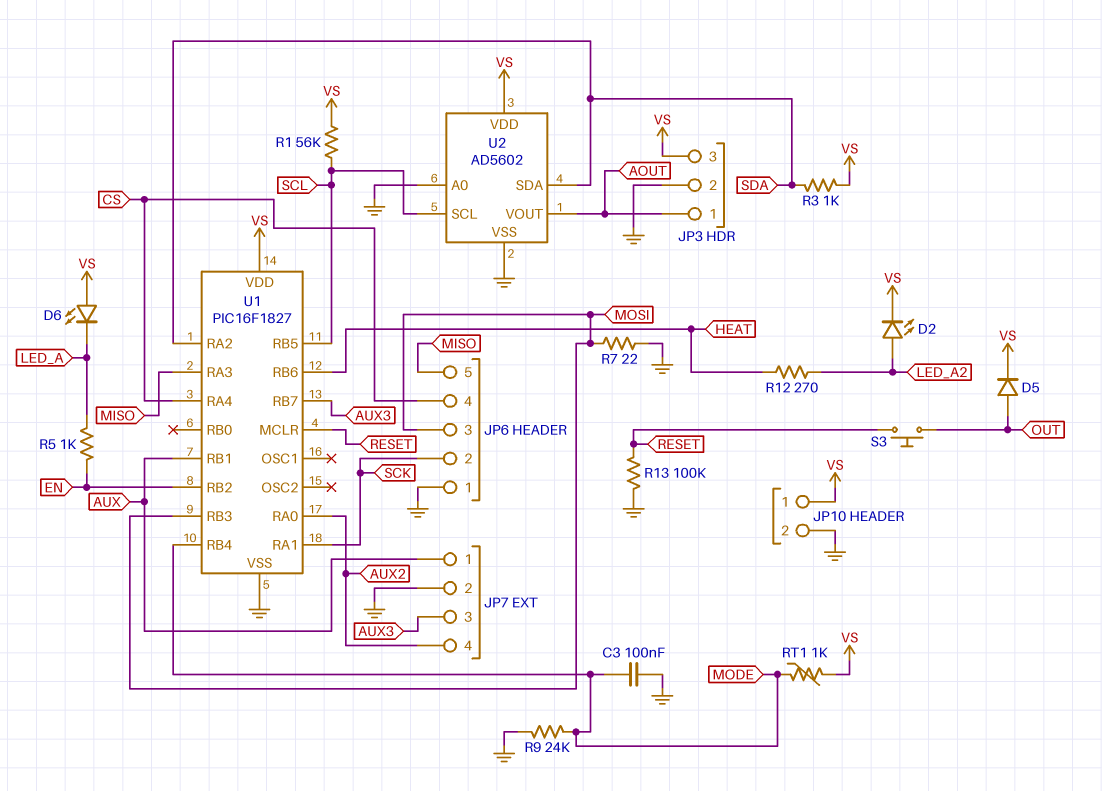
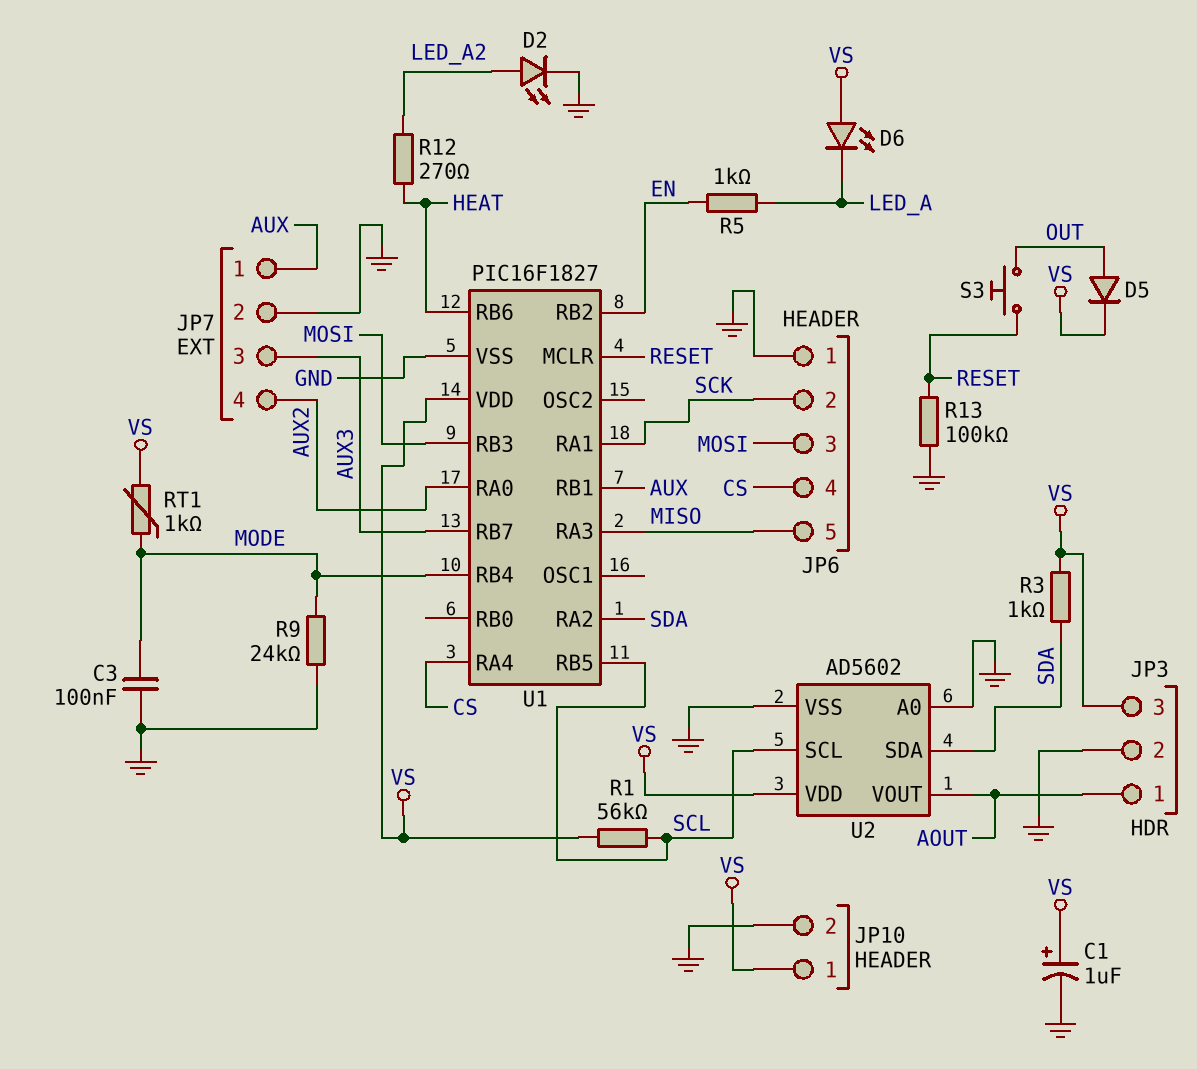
C1: none -> 1uF (plus VS, minus GND)
D2: LED (A LED_A2, K VS) -> LED (A LED_A2, K GND)
R7: 22 (GND, MOSI) -> none

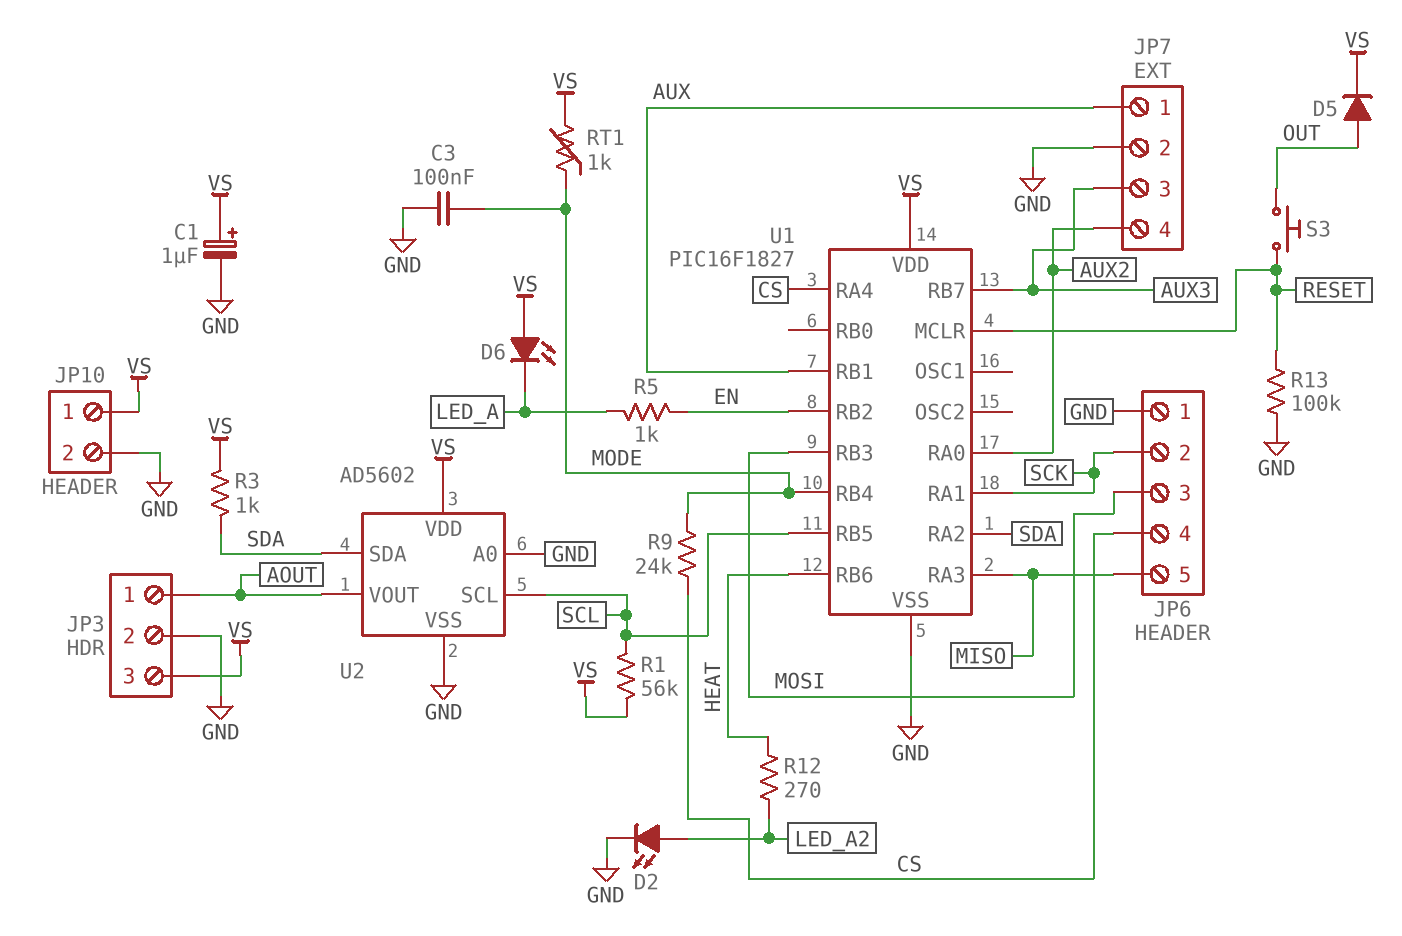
R9: 24k (GND, MODE) -> 24k (CS, MODE)

